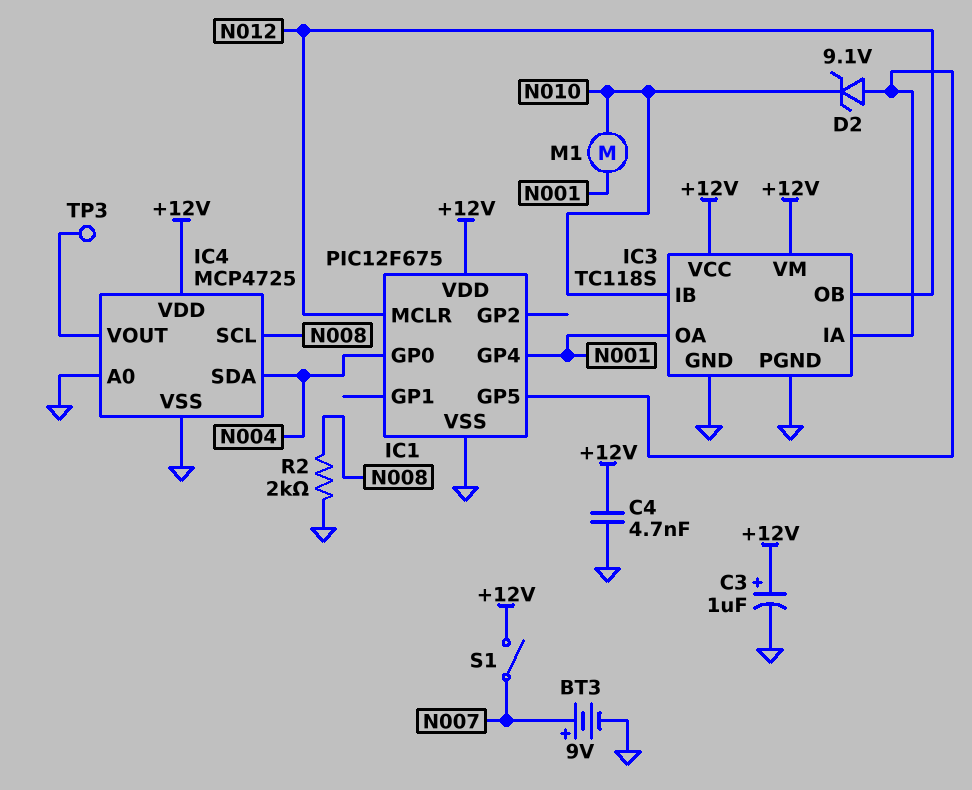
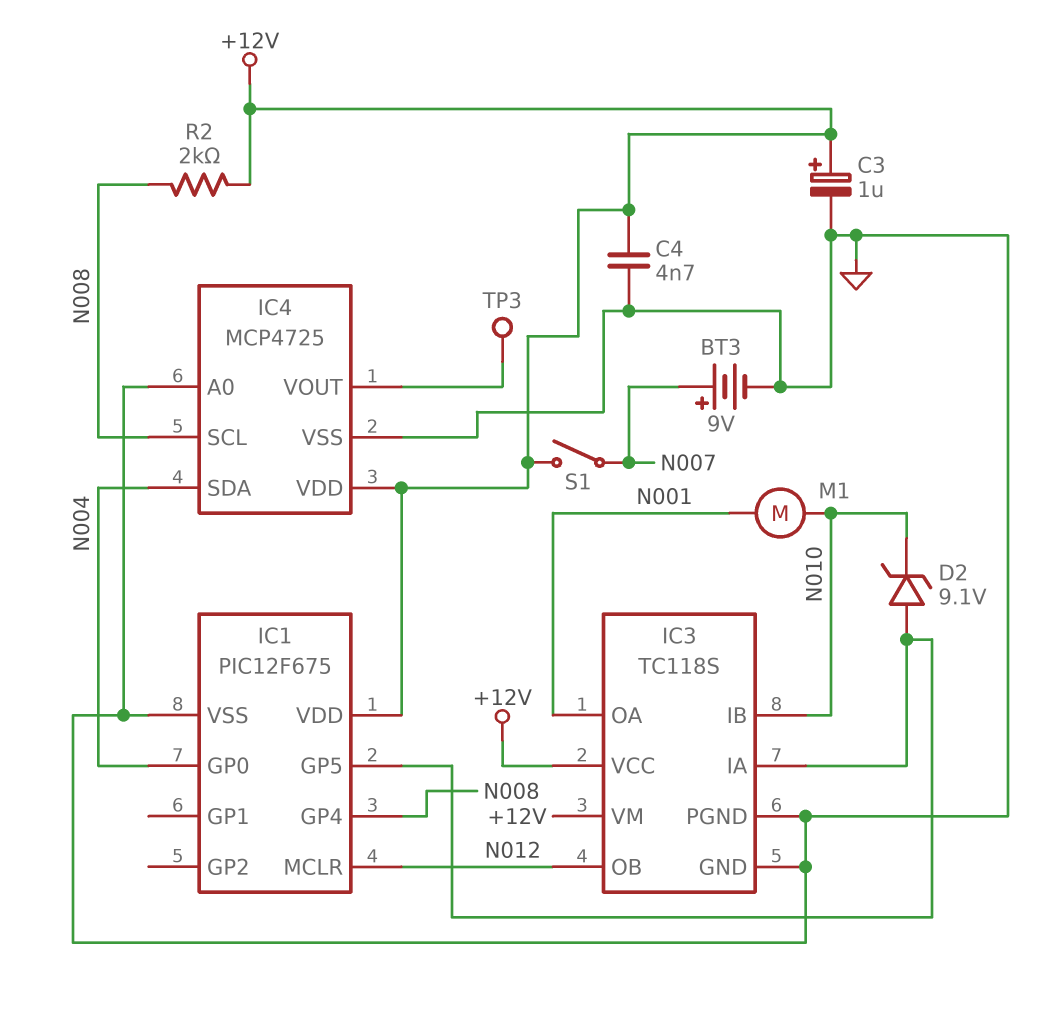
IC1 pin GP4: N001 -> N008
R2: 2k (GND, N008) -> 2k (+12V, N008)

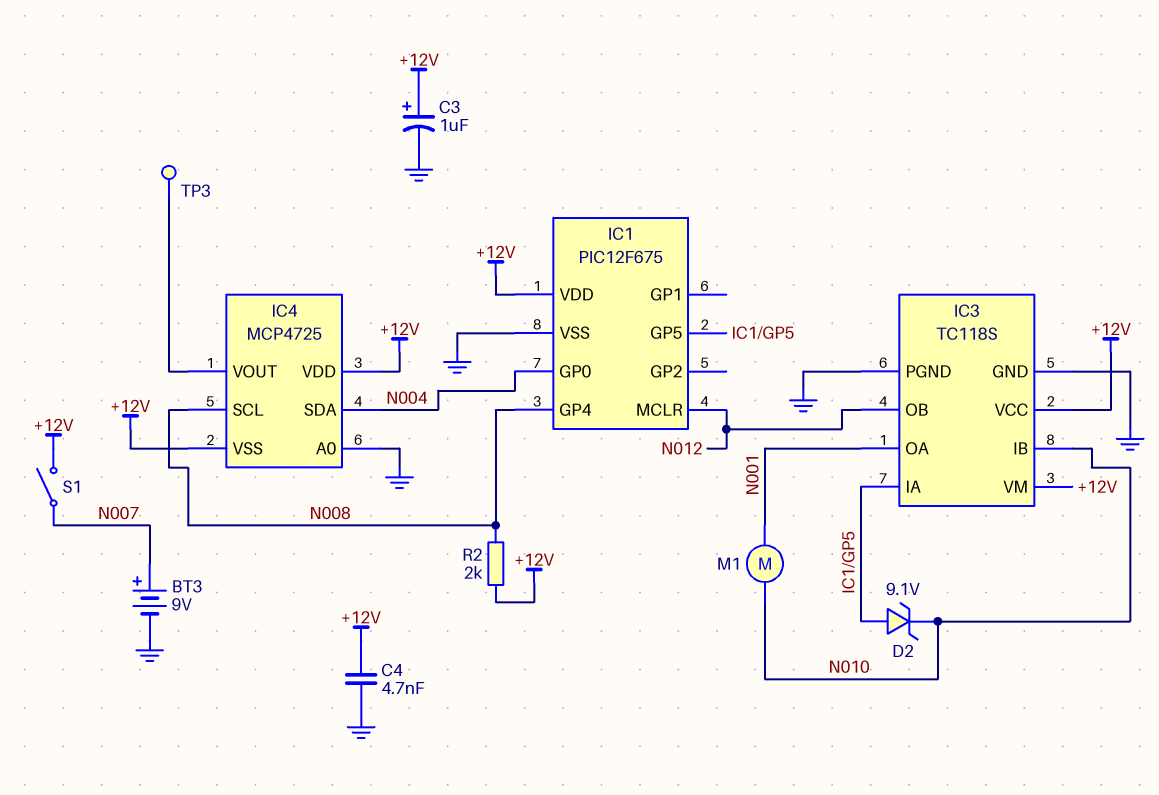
IC4 pin VSS: GND -> +12V

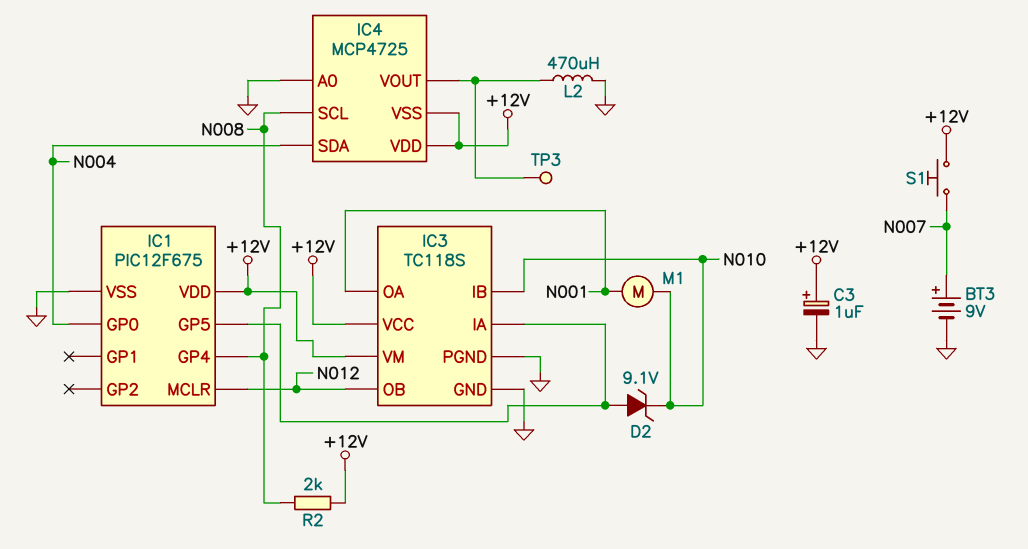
C4: 4.7nF (+12V, GND) -> none
L2: none -> 470uH (GND, IC4/VOUT)
S1: switch (+12V, N007) -> button (+12V, N007)

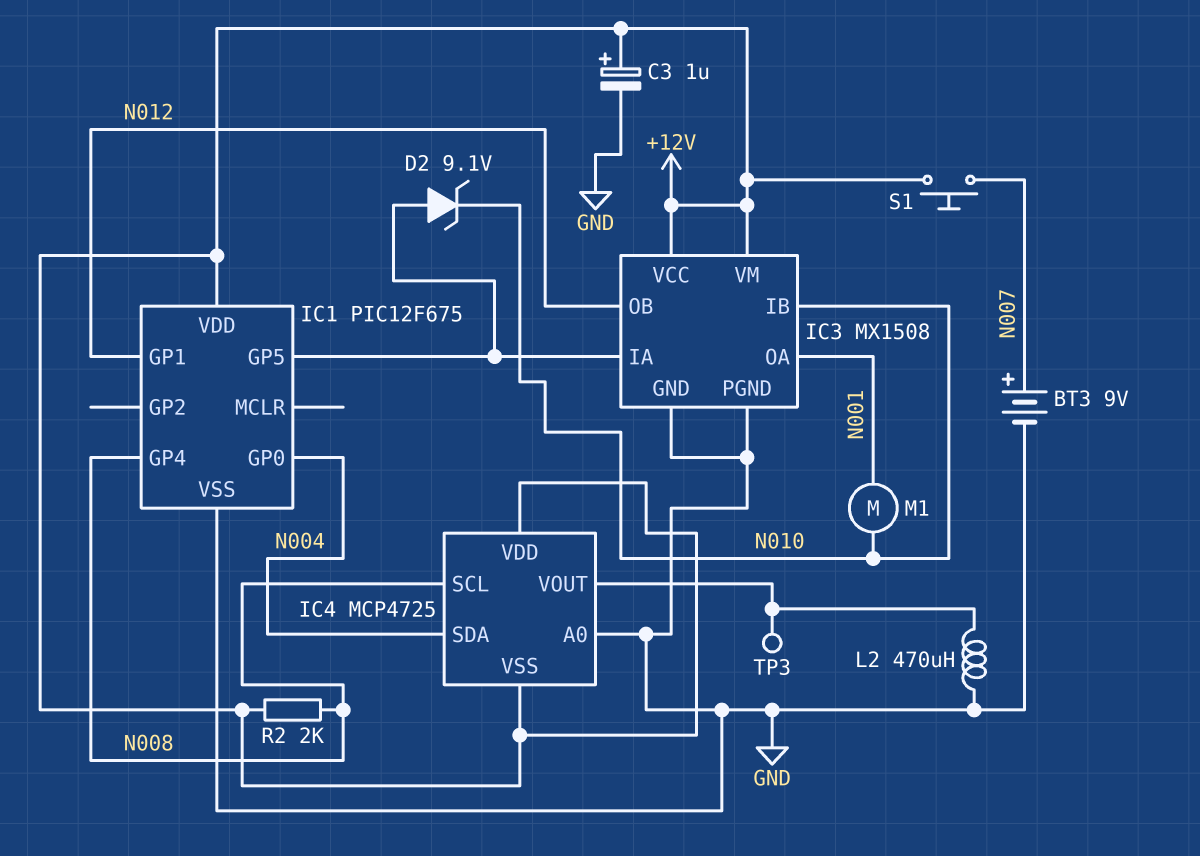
IC1 pin GP1: none -> N012
IC1 pin MCLR: N012 -> none
IC3: TC118S -> MX1508

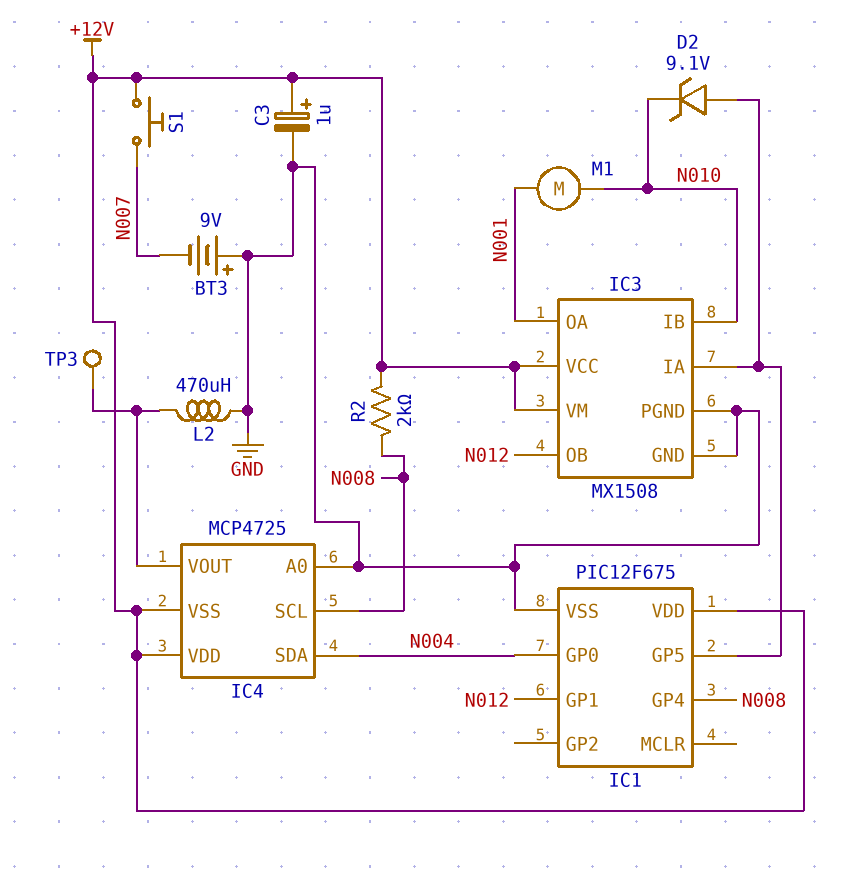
BT3: 9V (plus N007, minus GND) -> 9V (plus GND, minus N007)

